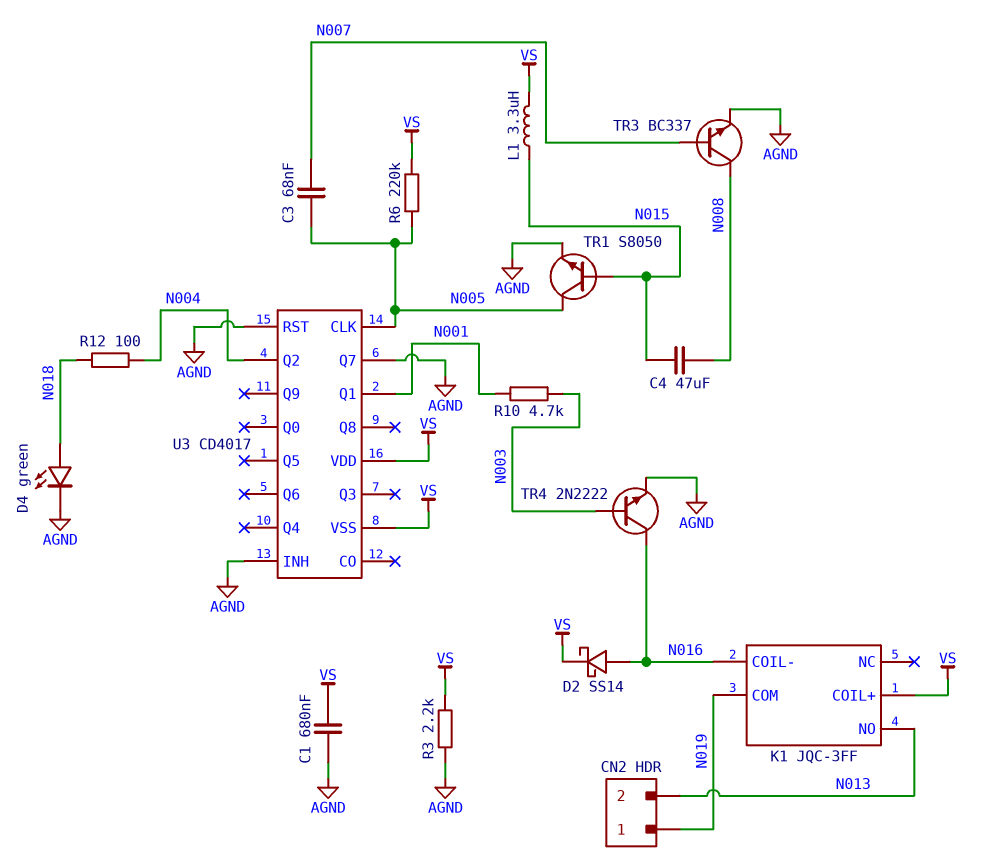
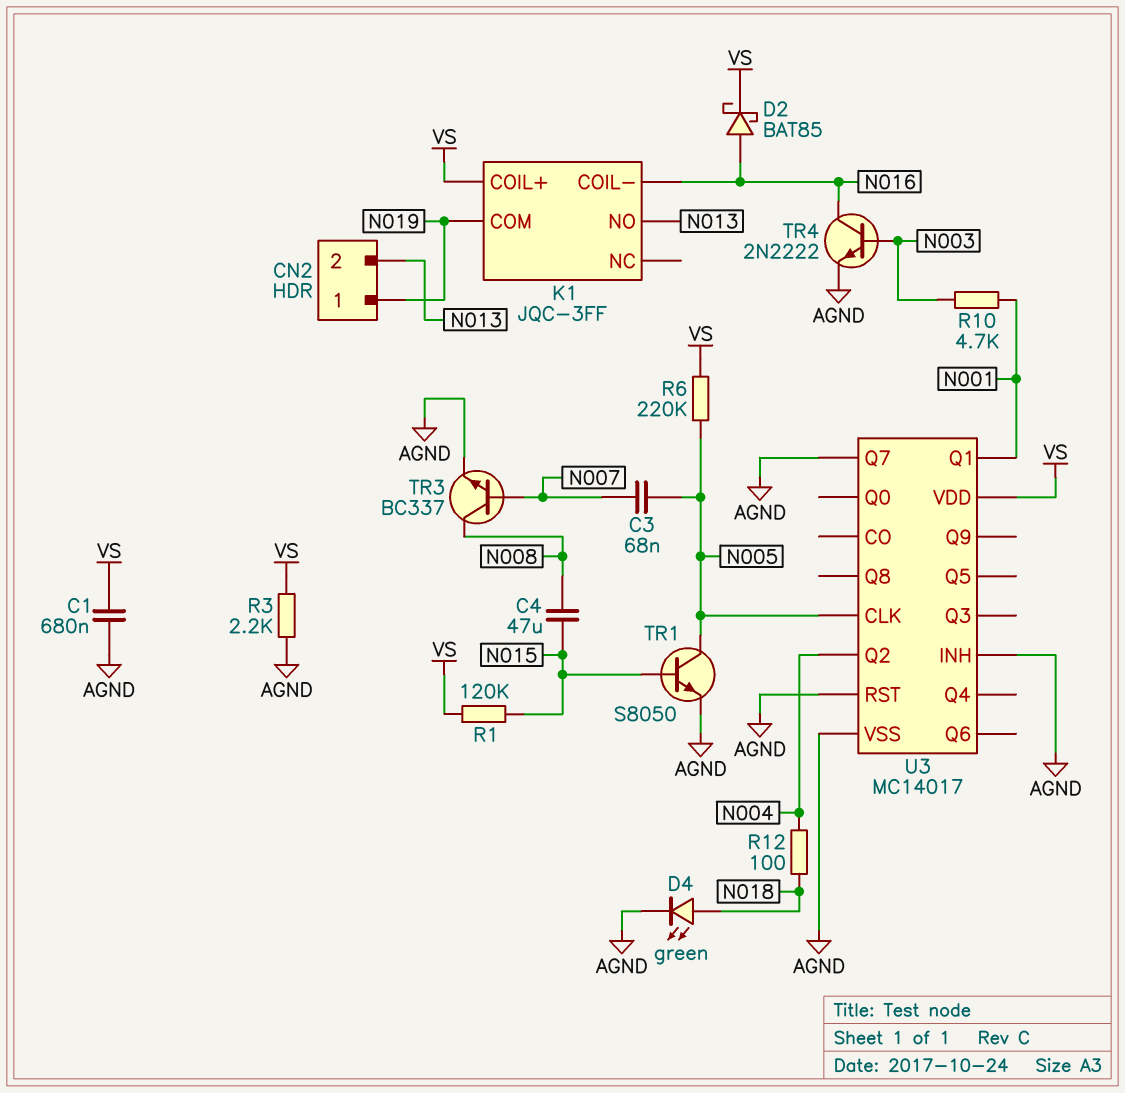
D2: schottky SS14 (A N016, K VS) -> schottky BAT85 (A N016, K VS)
L1: 3.3uH (N015, VS) -> none
R1: none -> 120k (N015, VS)
U3: CD4017 -> MC14017
U3 pin VSS: VS -> AGND

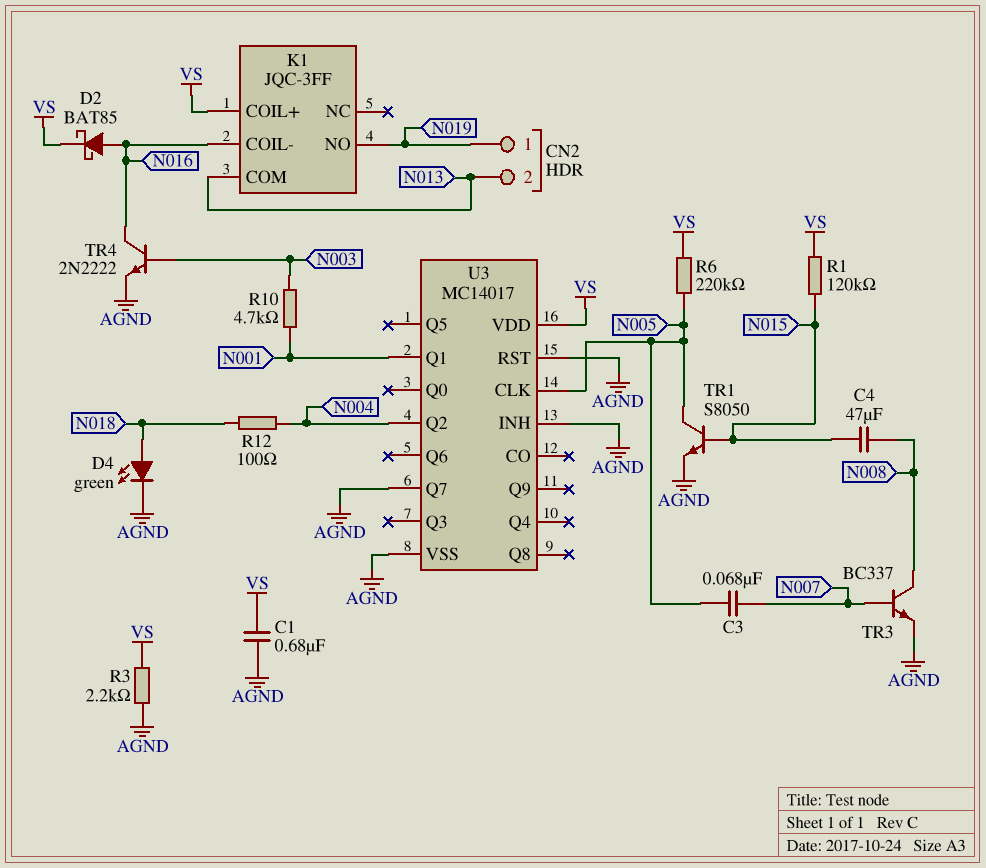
K1 pin COM: N019 -> N013
K1 pin NO: N013 -> N019

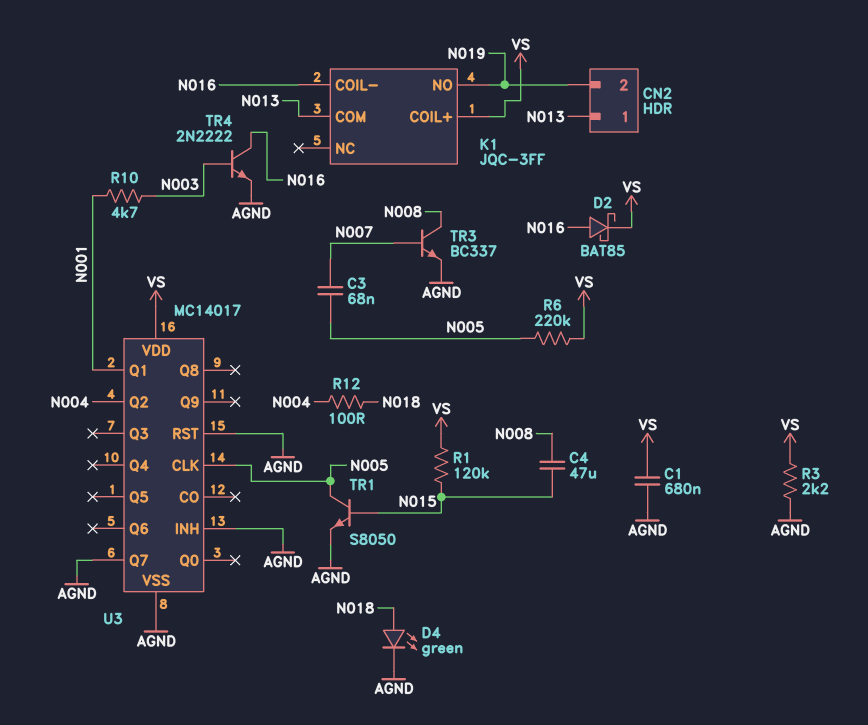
CN2 pin 1: N019 -> N013
CN2 pin 2: N013 -> N019

